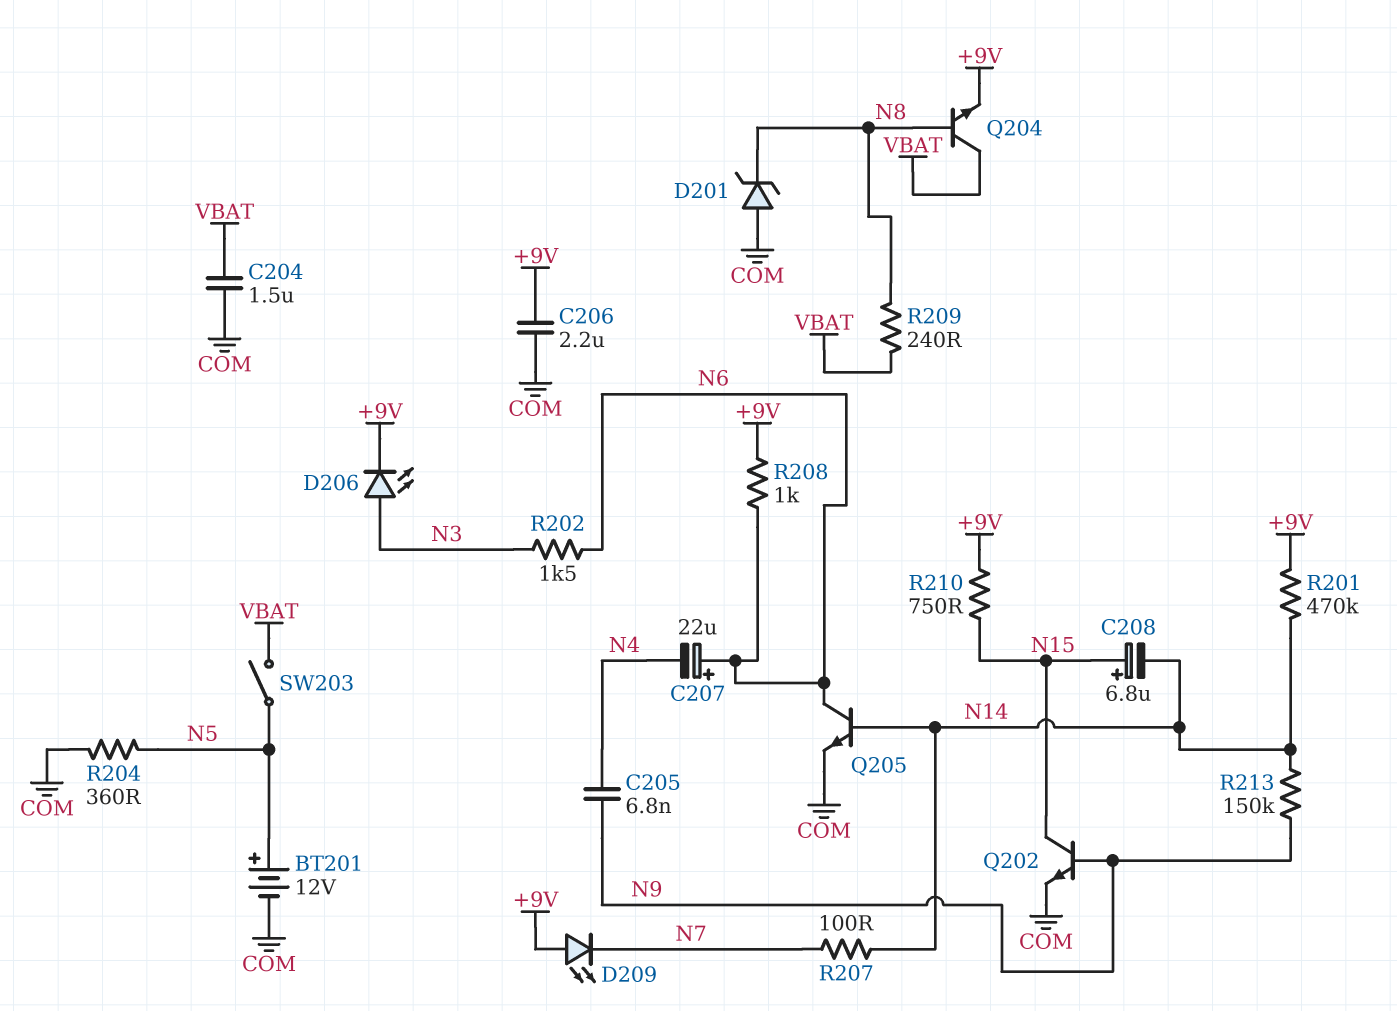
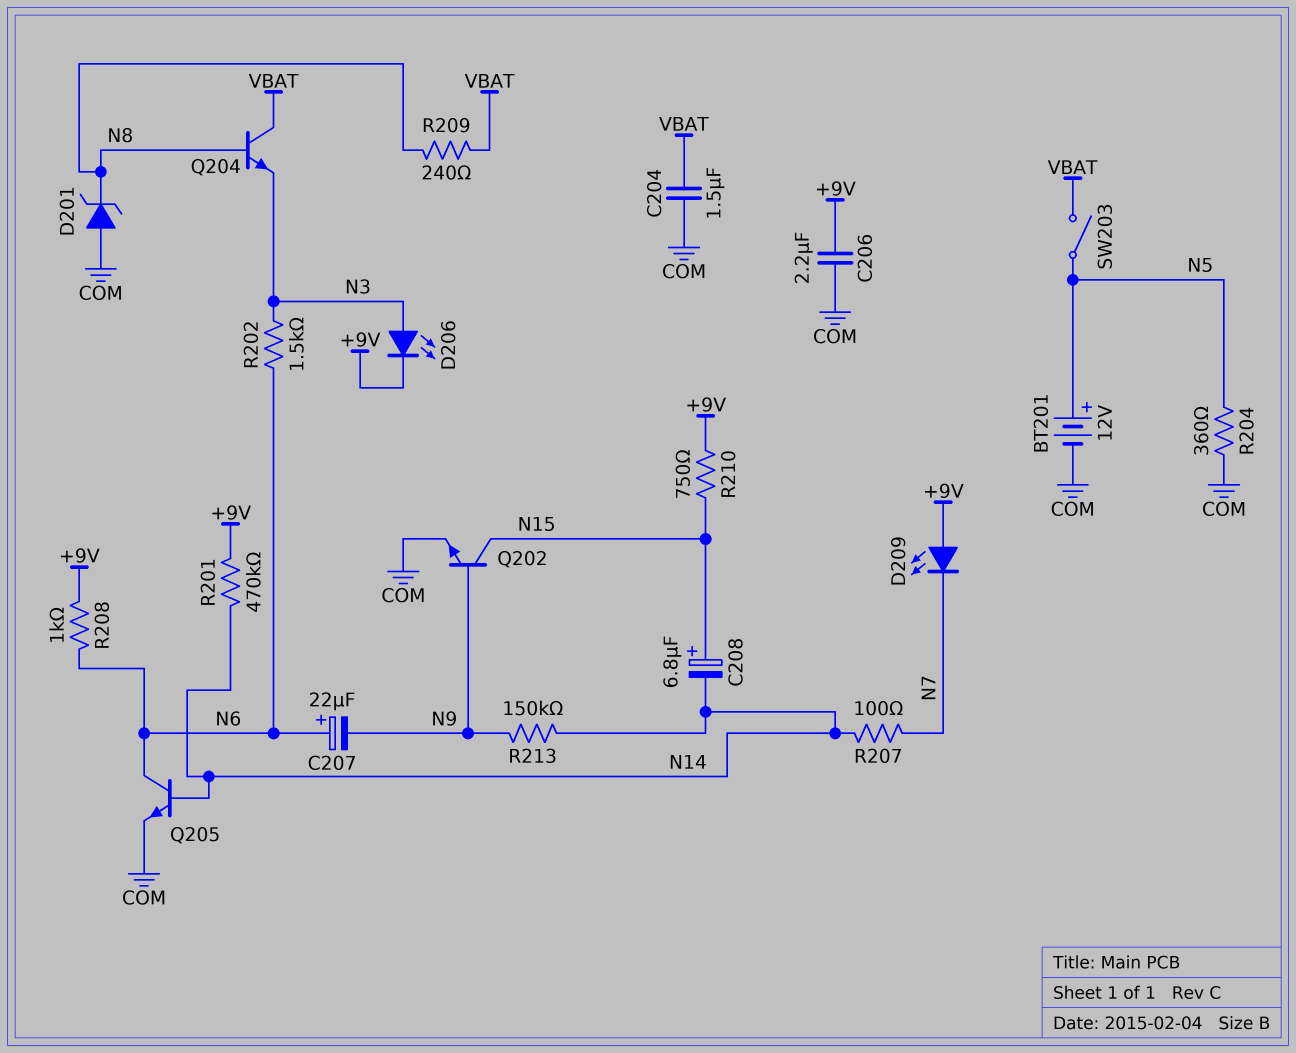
C205: 6.8nF (N4, N9) -> none
C207: 22uF (plus N6, minus N4) -> 22uF (plus N6, minus N9)
Q204: NPN (B N8, C VBAT, E +9V) -> NPN (B N8, C VBAT, E N3)

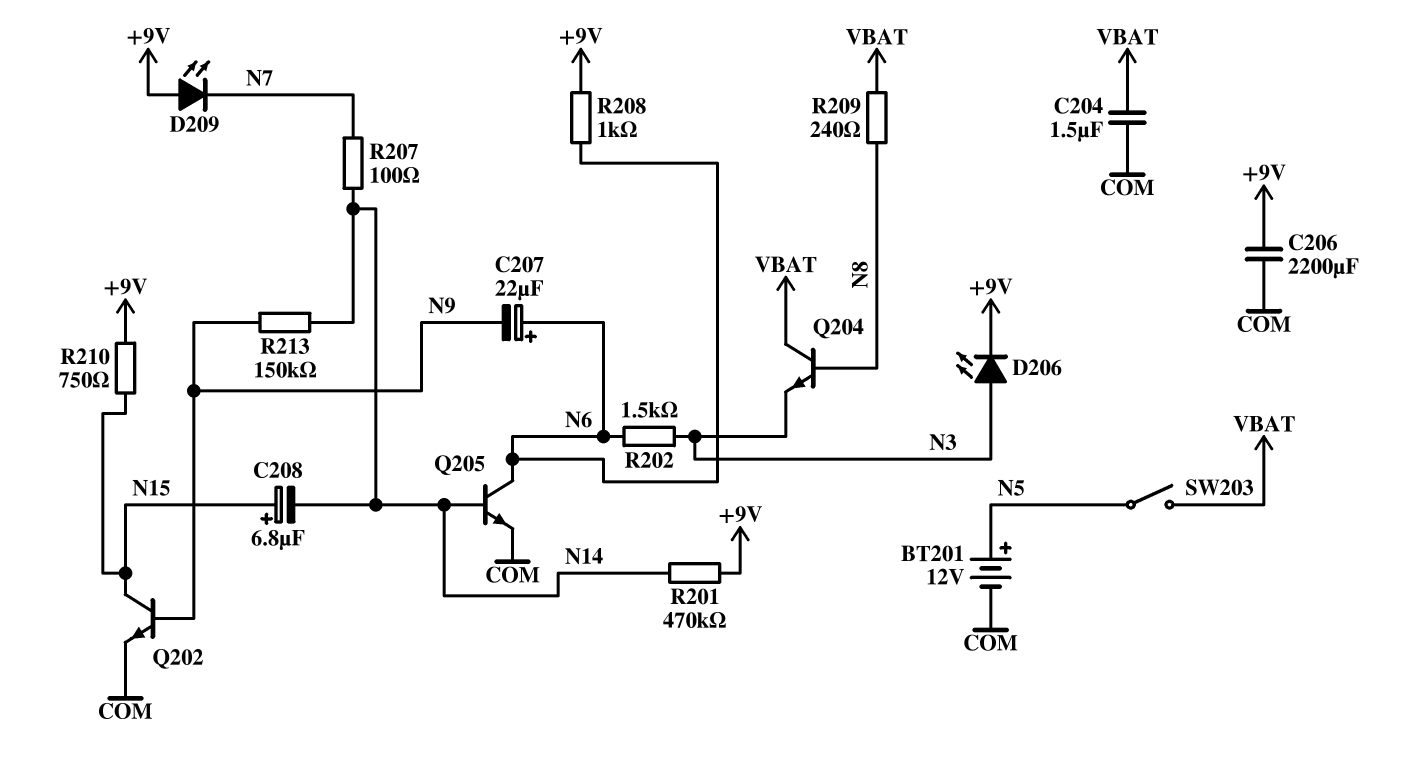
C206: 2.2uF (+9V, COM) -> 2200uF (+9V, COM)
D201: zener (A COM, K N8) -> none
R204: 360 (COM, N5) -> none

